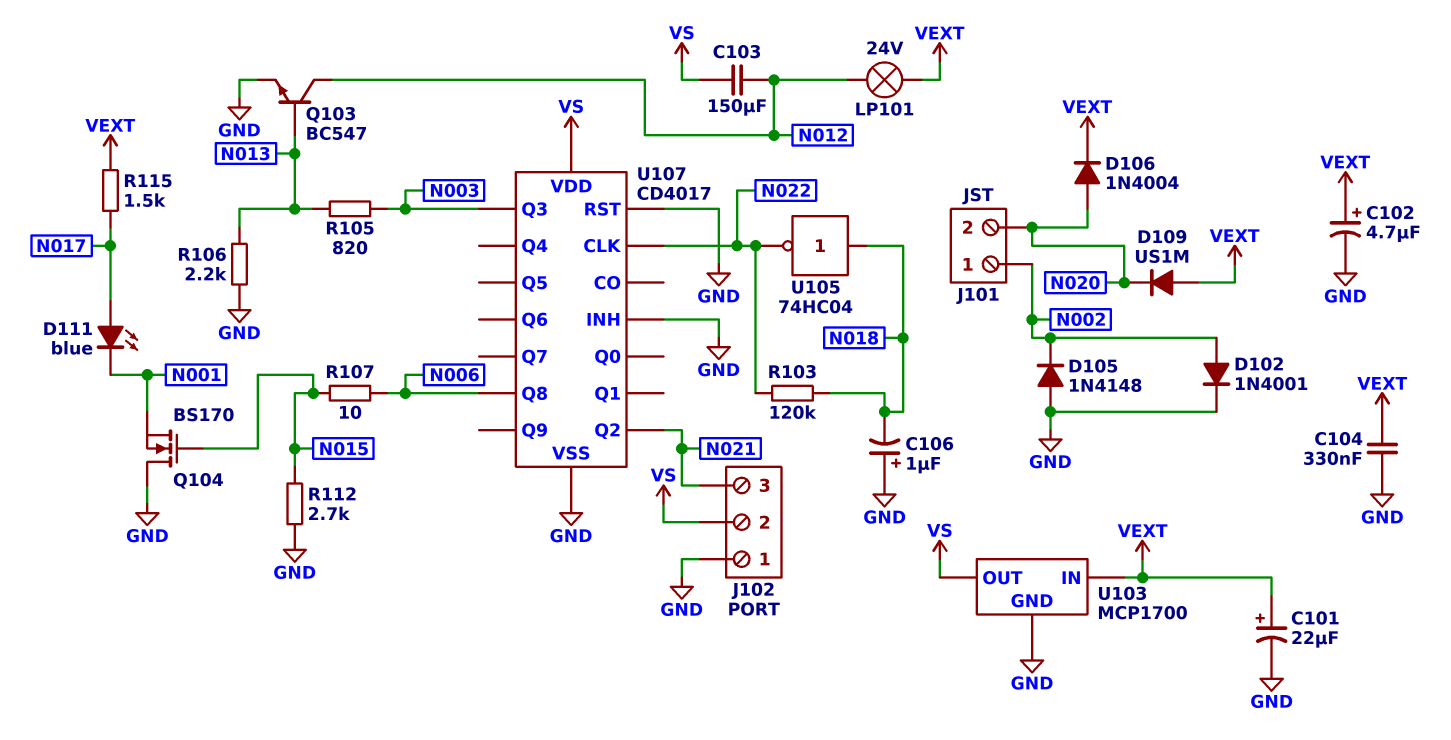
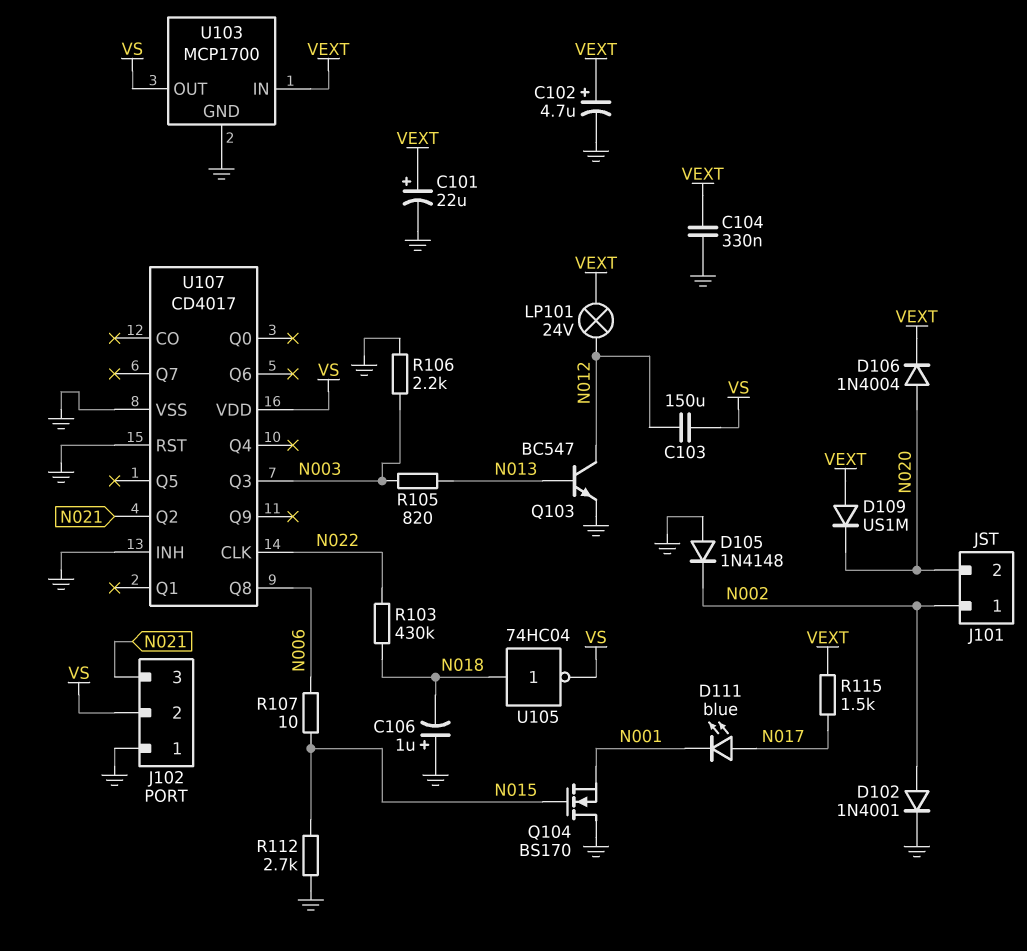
R103: 120k (N018, N022) -> 430k (N018, N022)
R106: 2.2k (GND, N013) -> 2.2k (GND, N003)
U105: NOT 74HC04 (in N018, out N022) -> NOT 74HC04 (in N018, out VS)

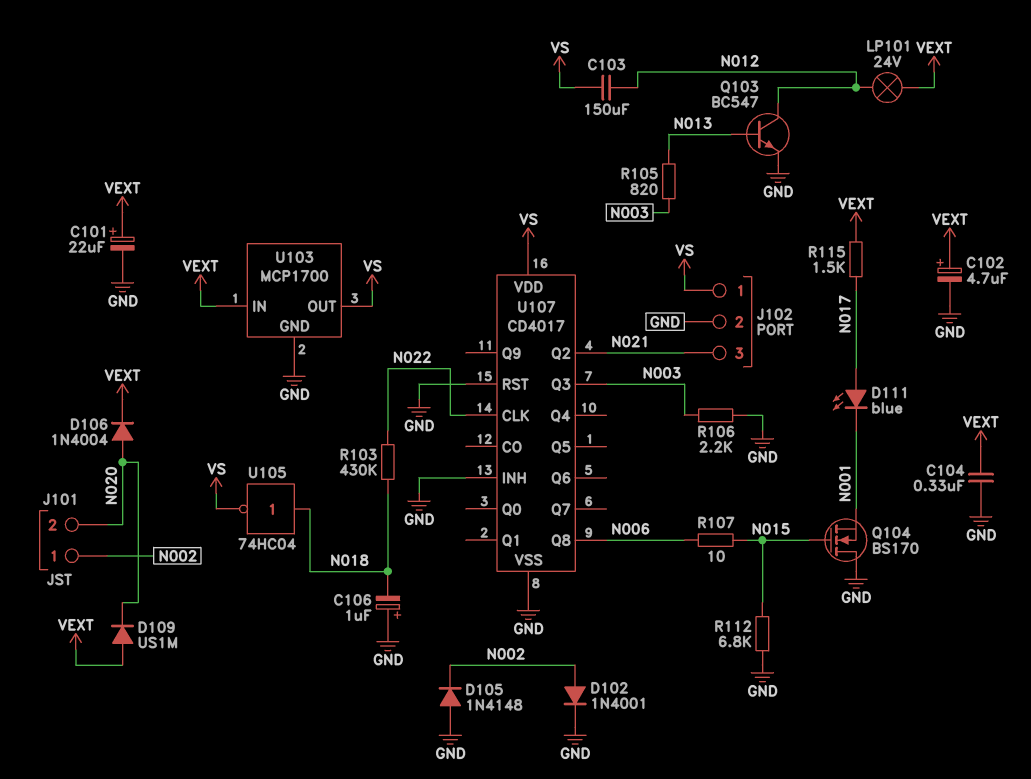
J102 pin 1: GND -> VS
J102 pin 2: VS -> GND
R112: 2.7k (GND, N015) -> 6.8k (GND, N015)

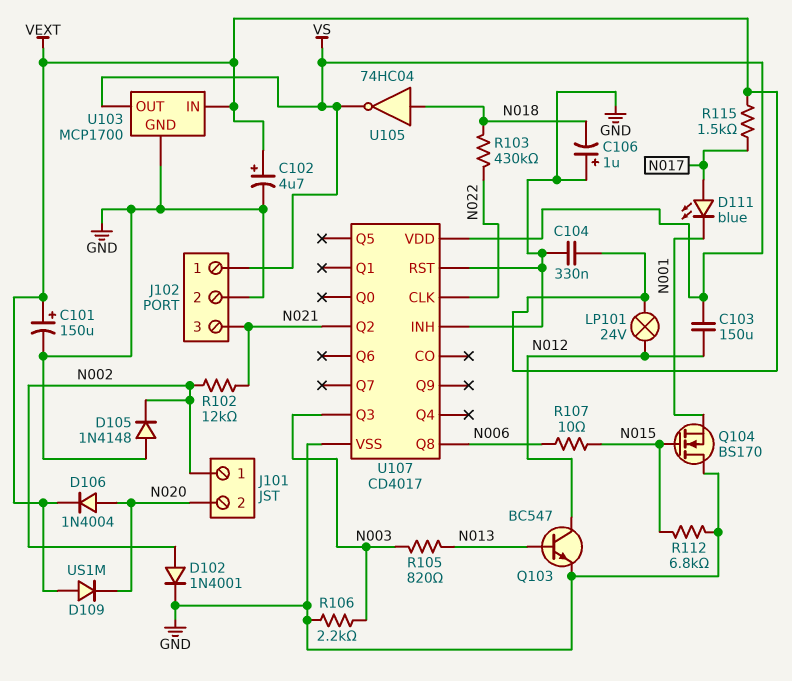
C101: 22uF (plus VEXT, minus GND) -> 150uF (plus VEXT, minus GND)
R102: none -> 12k (N002, N021)

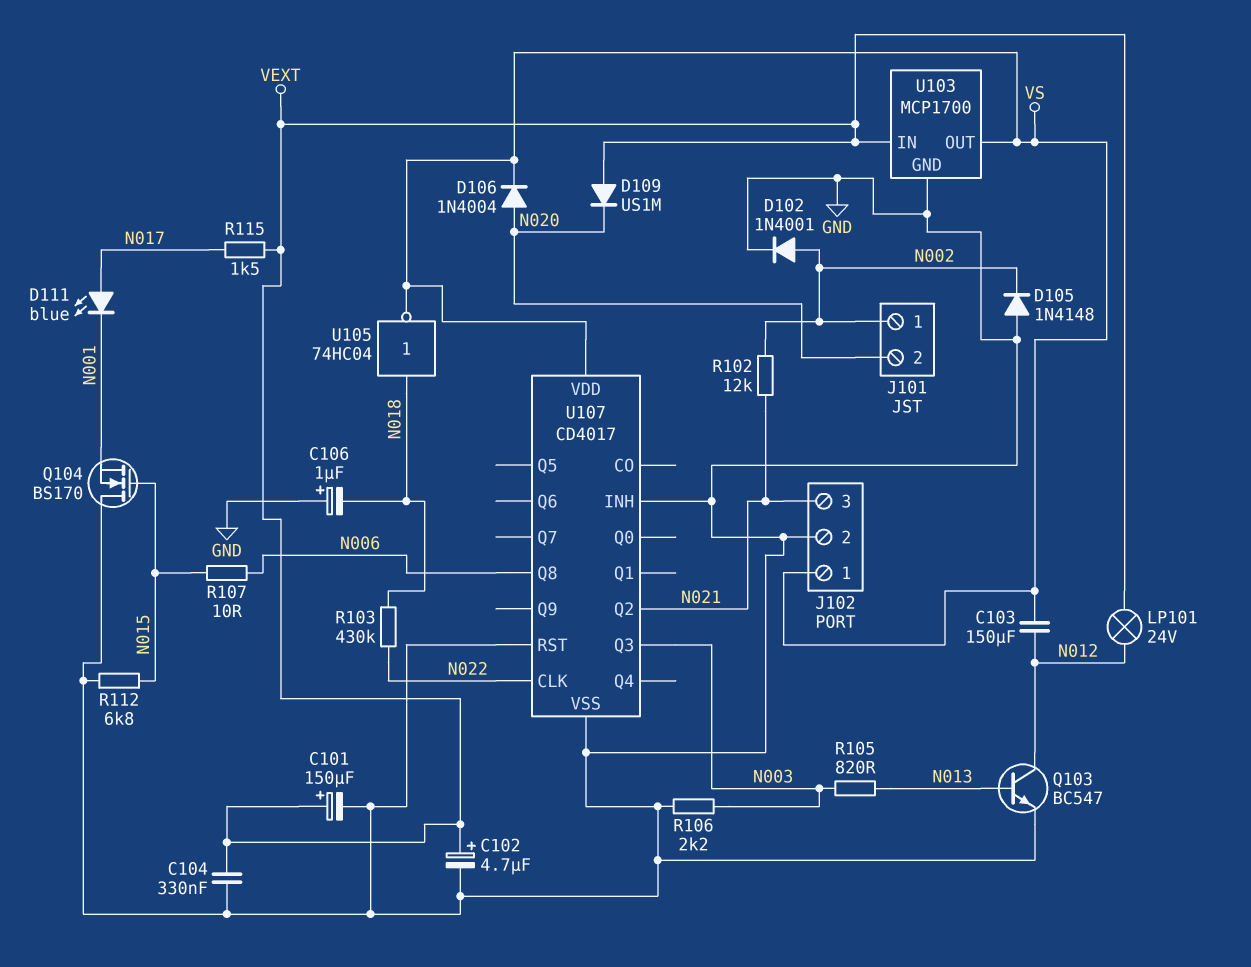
D106: diode 1N4004 (A N020, K VEXT) -> diode 1N4004 (A N020, K VS)

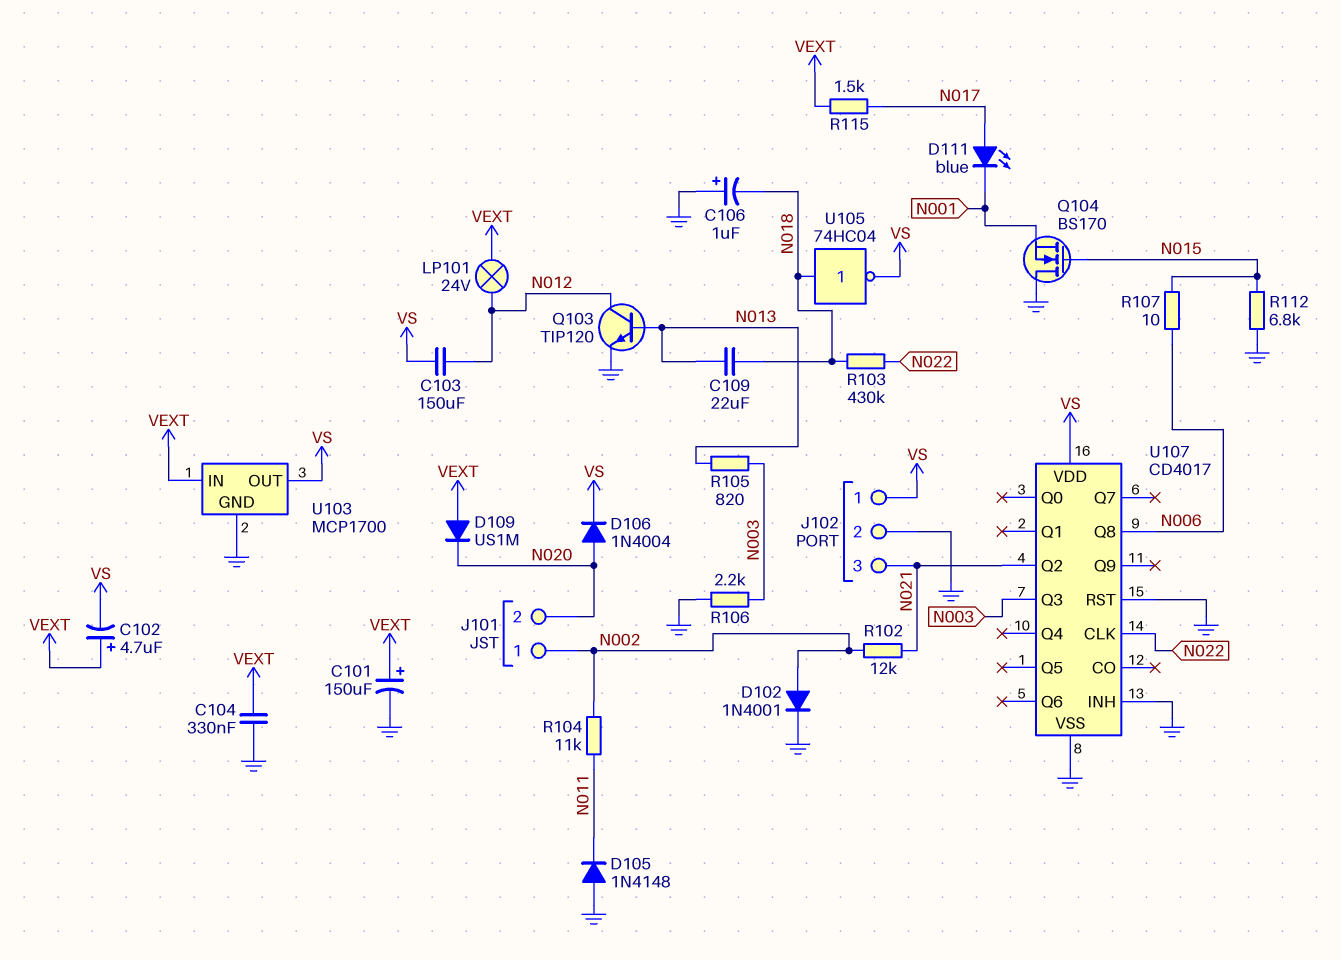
C102: 4.7uF (plus VEXT, minus GND) -> 4.7uF (plus VEXT, minus VS)
C109: none -> 22uF (N013, N018)
D105: diode 1N4148 (A GND, K N002) -> diode 1N4148 (A GND, K N011)
Q103: NPN BC547 (B N013, C N012, E GND) -> NPN TIP120 (B N013, C N012, E GND)
R104: none -> 11k (N002, N011)

